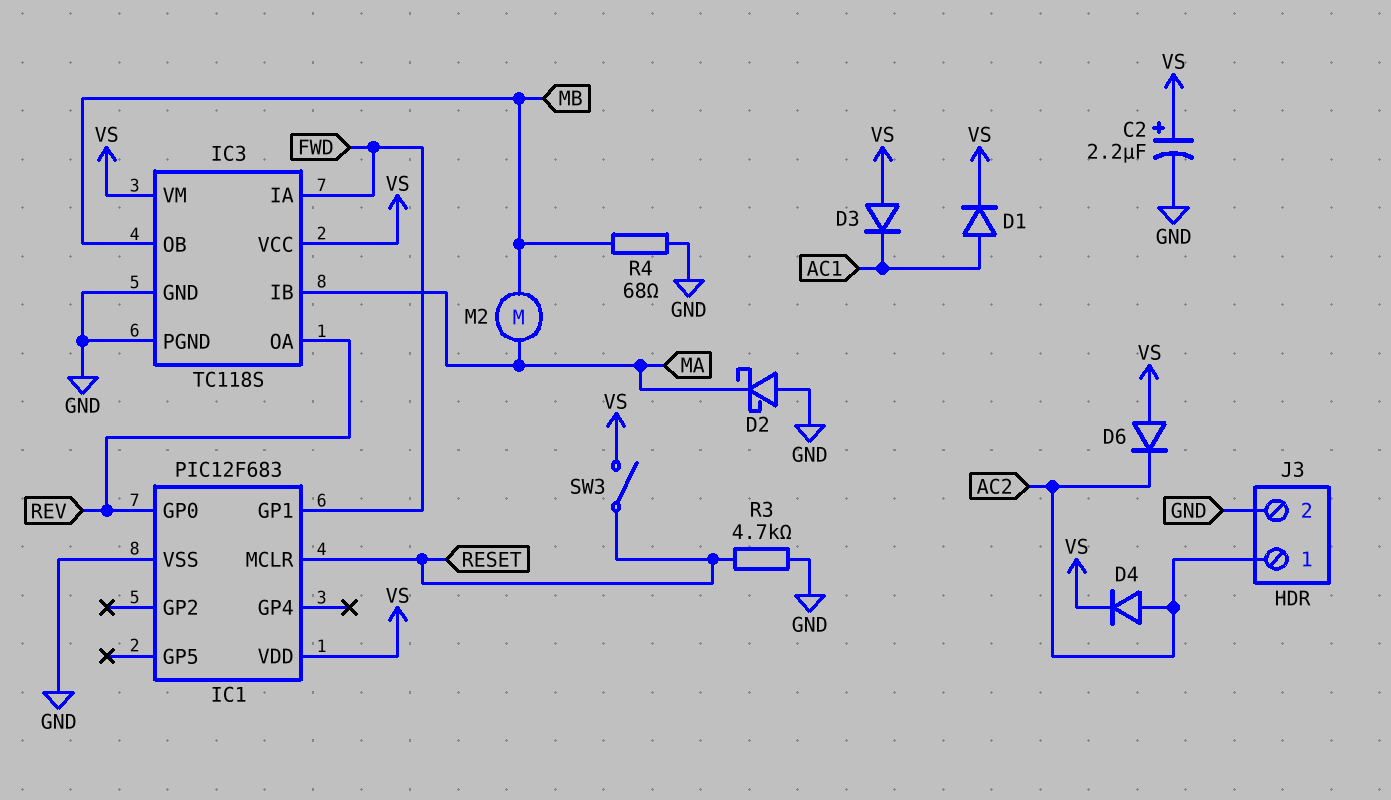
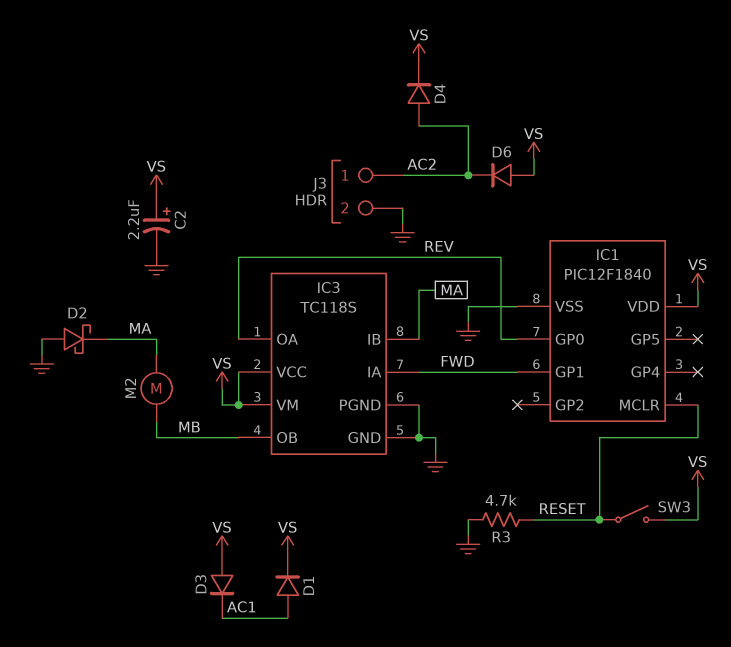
IC1: PIC12F683 -> PIC12F1840
R4: 68 (GND, MB) -> none

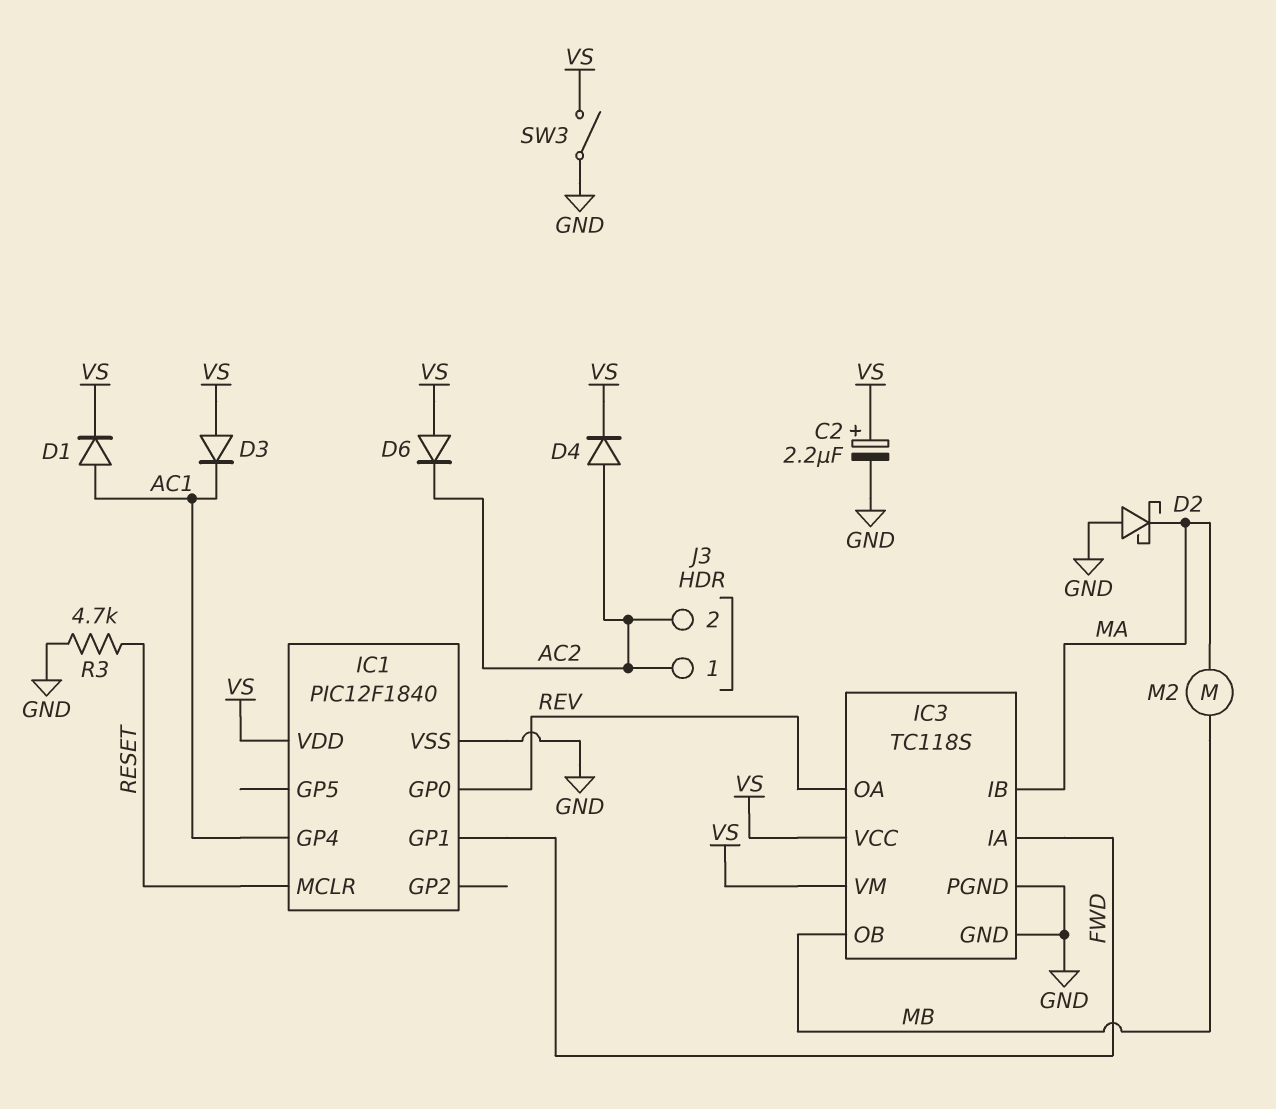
IC1 pin GP4: none -> AC1
J3 pin 2: GND -> AC2
SW3: switch (RESET, VS) -> switch (GND, VS)

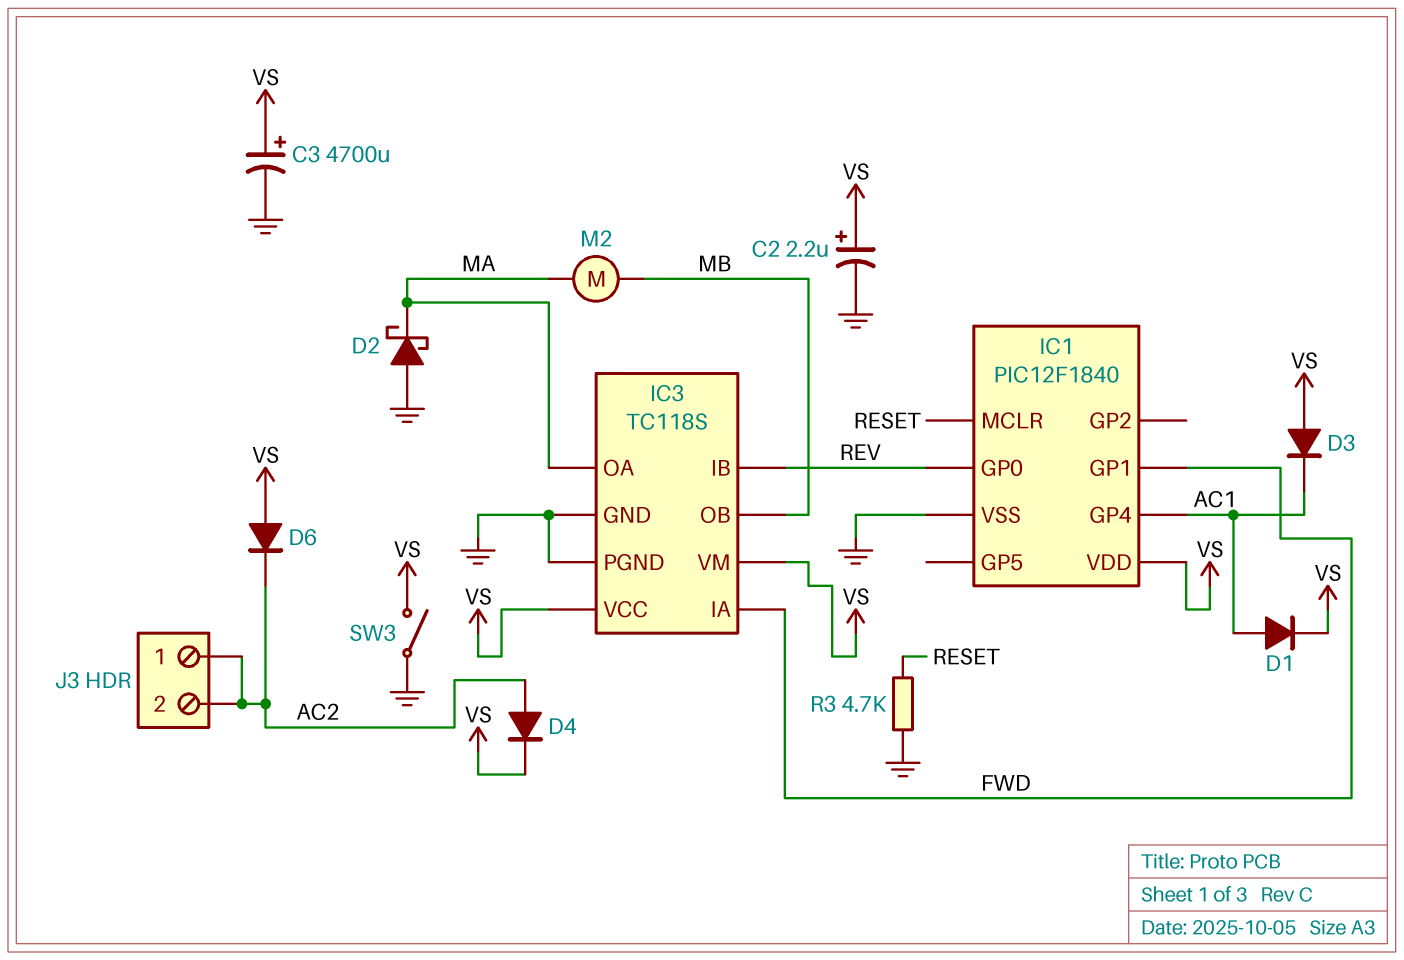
C3: none -> 4700uF (plus VS, minus GND)
IC3 pin IB: MA -> REV
IC3 pin OA: REV -> MA

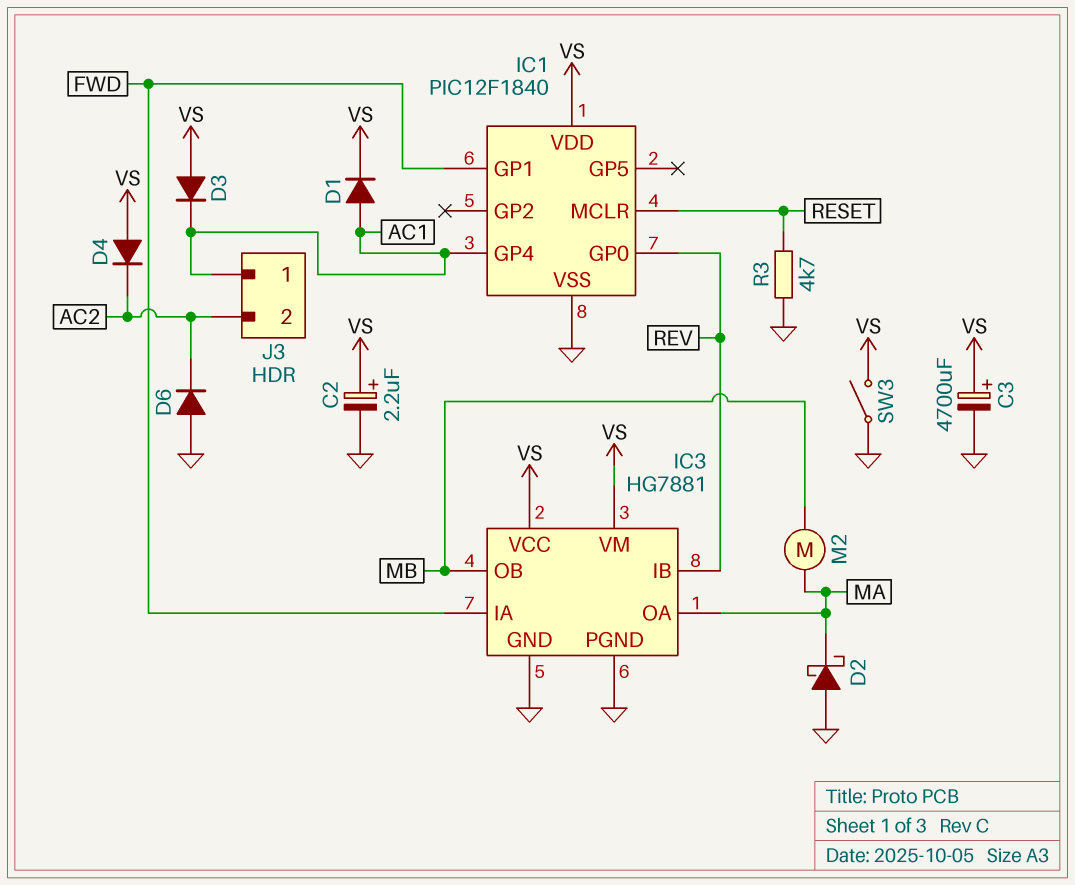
D4: diode (A AC2, K VS) -> diode (A VS, K AC2)
D6: diode (A VS, K AC2) -> diode (A GND, K AC2)
IC3: TC118S -> HG7881
J3 pin 1: AC2 -> AC1

